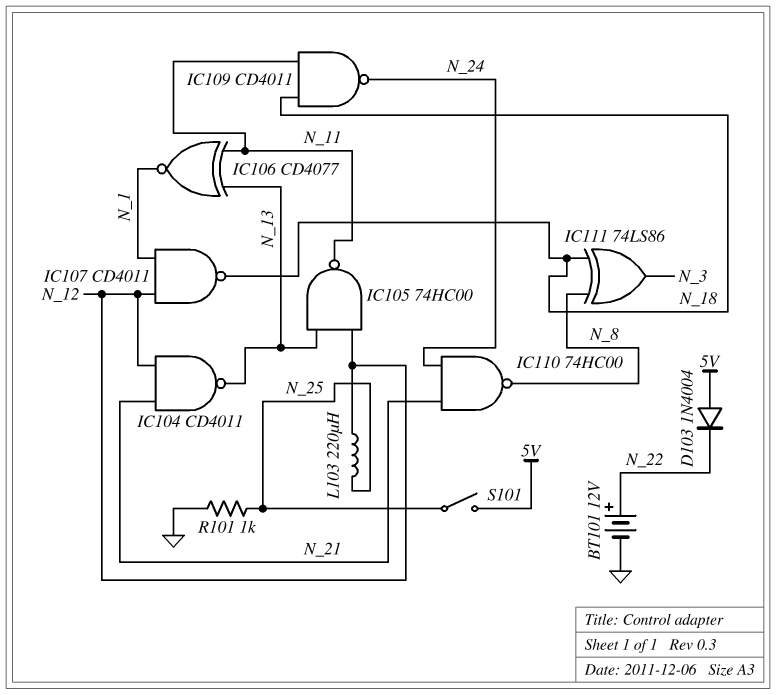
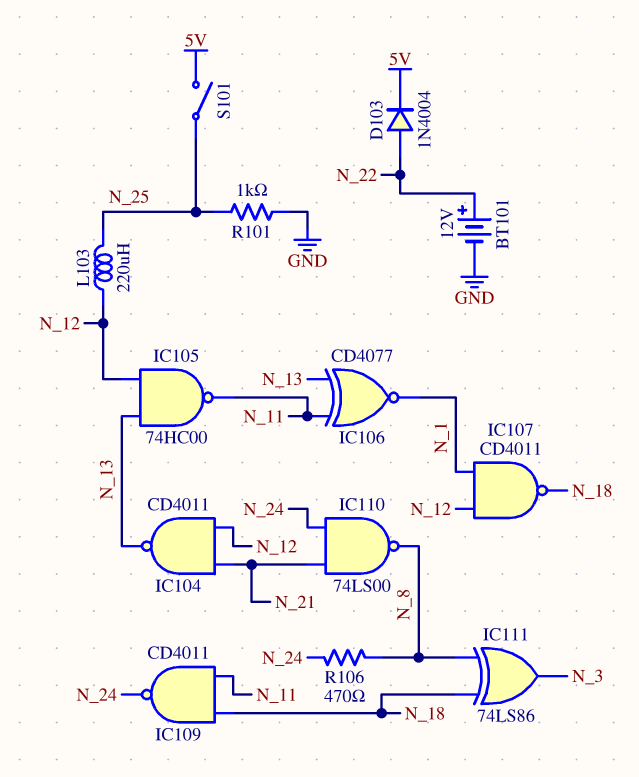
D103: diode 1N4004 (A 5V, K N_22) -> diode 1N4004 (A N_22, K 5V)
IC110: NAND 74HC00 (in N_21, in N_24, out N_8) -> NAND 74LS00 (in N_21, in N_24, out N_8)
R106: none -> 470 (N_8, N_24)

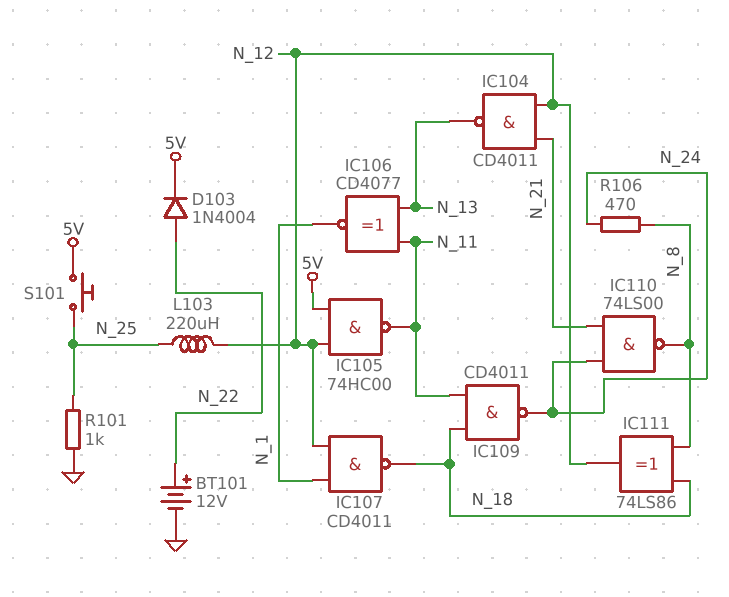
IC105: NAND 74HC00 (in N_12, in N_13, out N_11) -> NAND 74HC00 (in 5V, in N_12, out N_11)
IC111: XOR 74LS86 (in N_8, in N_18, out N_3) -> XOR 74LS86 (in N_8, in N_18, out N_12)
S101: switch (5V, N_25) -> button (5V, N_25)

